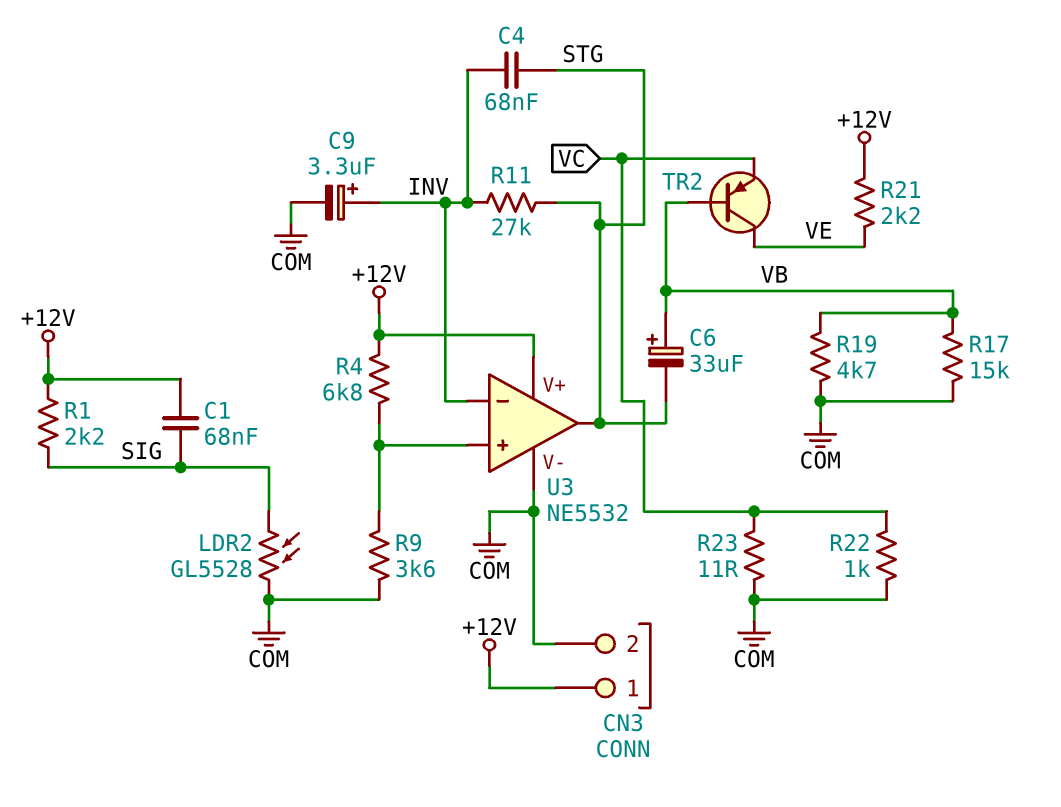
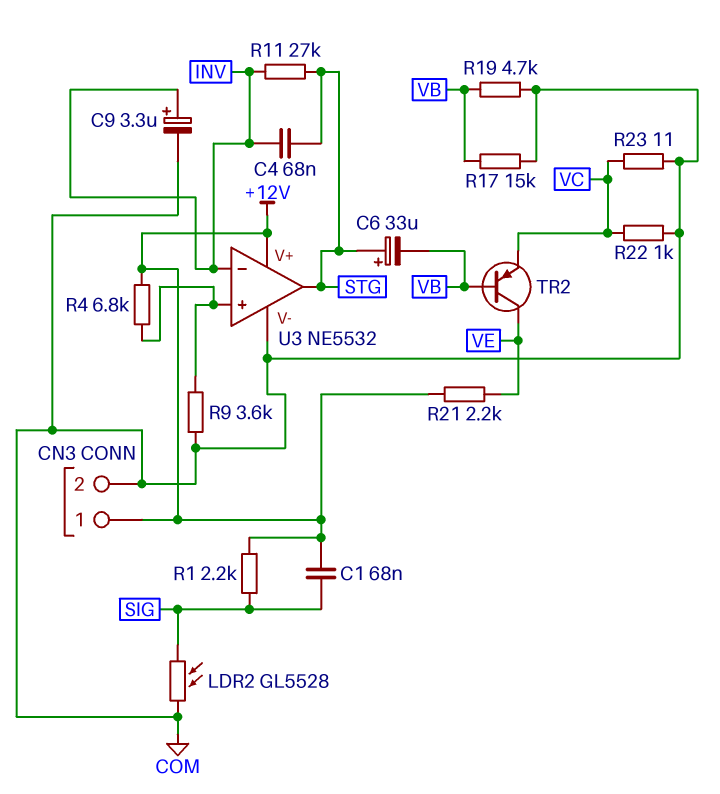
C6: 33uF (plus VB, minus STG) -> 33uF (plus STG, minus VB)

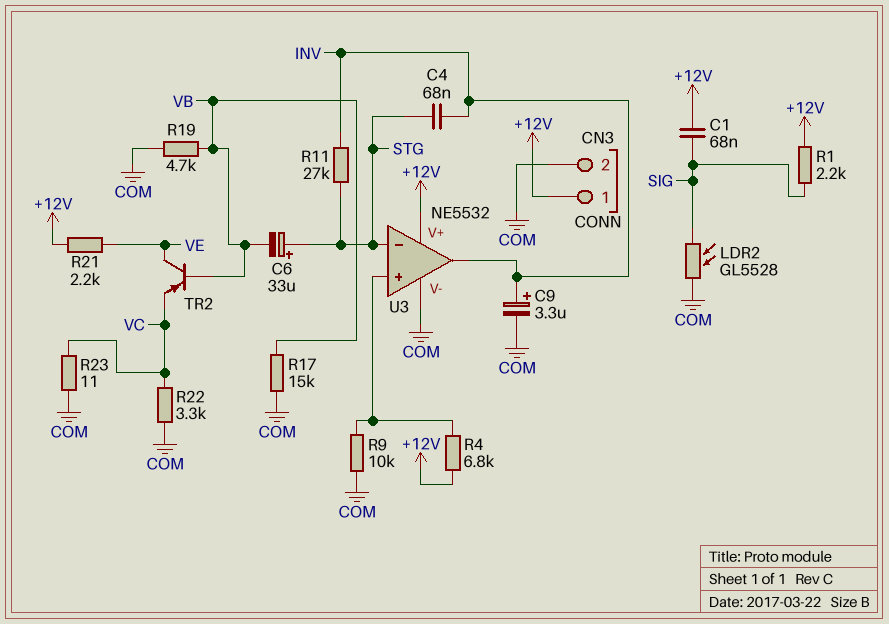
R9: 3.6k (COM, U3/in+) -> 10k (COM, U3/in+)
R22: 1k (COM, VC) -> 3.3k (COM, VC)
U3 pin in-: INV -> STG
U3 pin out: STG -> INV

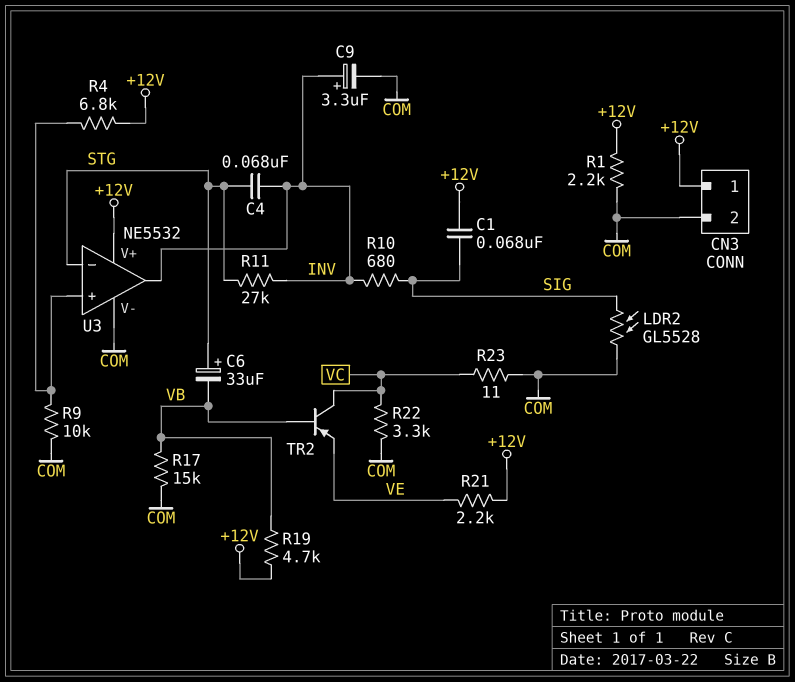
R1: 2.2k (+12V, SIG) -> 2.2k (+12V, COM)
R10: none -> 680 (INV, SIG)
R19: 4.7k (COM, VB) -> 4.7k (+12V, VB)
TR2: PNP (B VB, C VE, E VC) -> PNP (B VB, C VC, E VE)

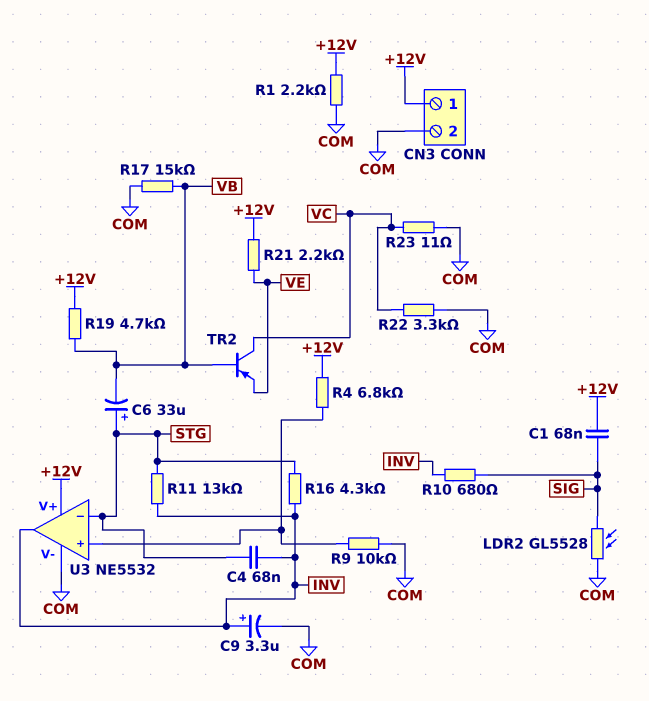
R11: 27k (INV, STG) -> 13k (INV, STG)
R16: none -> 4.3k (INV, STG)

